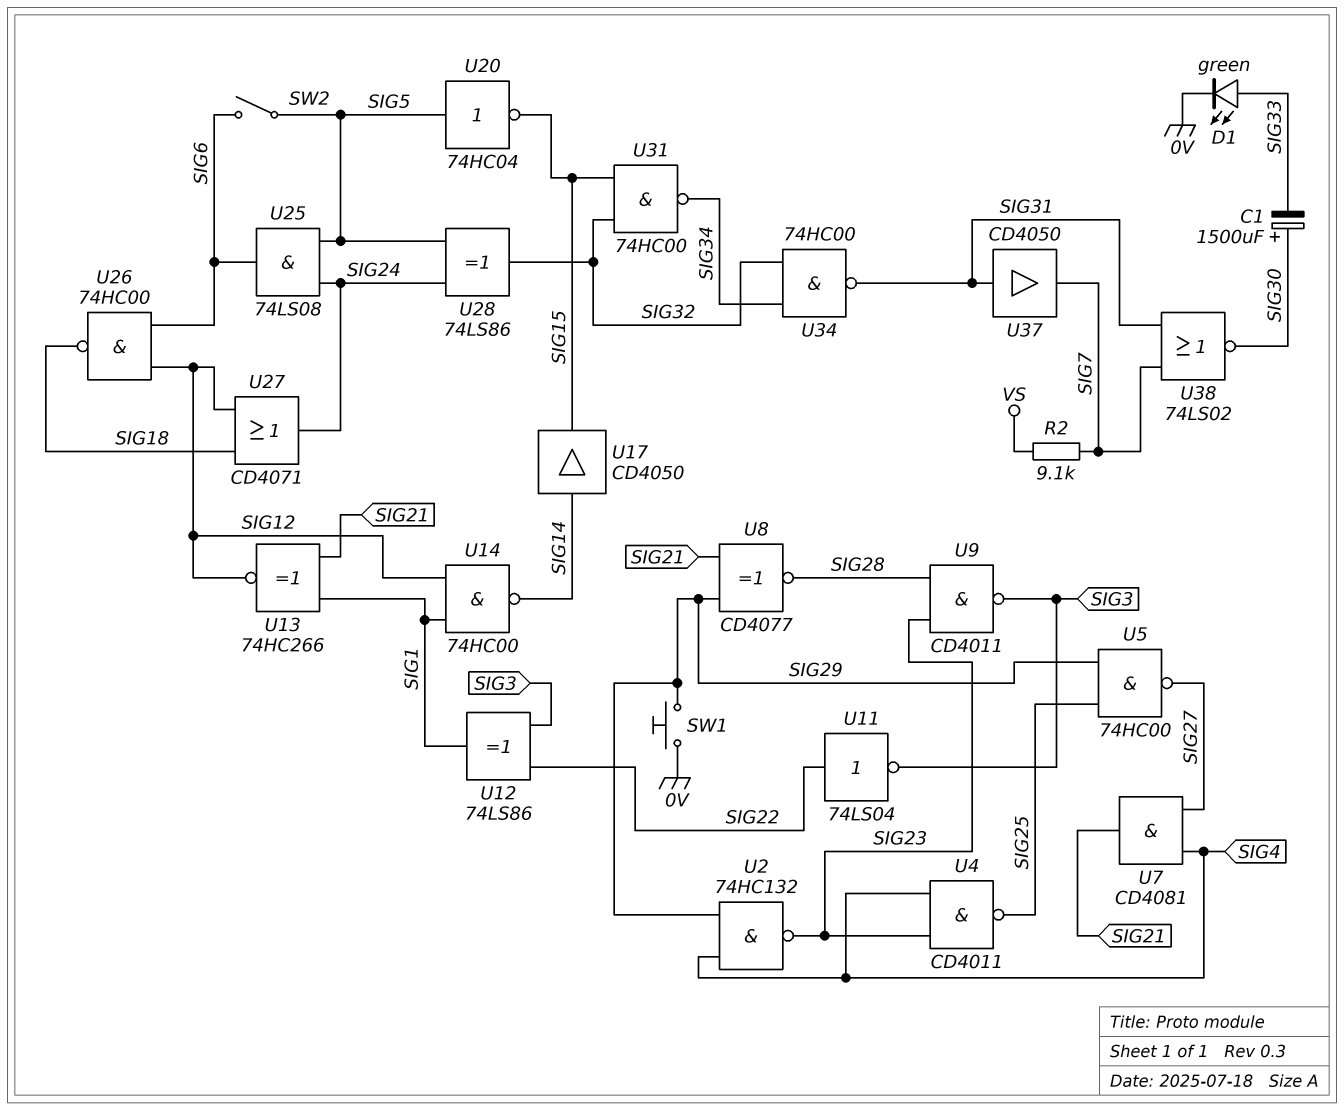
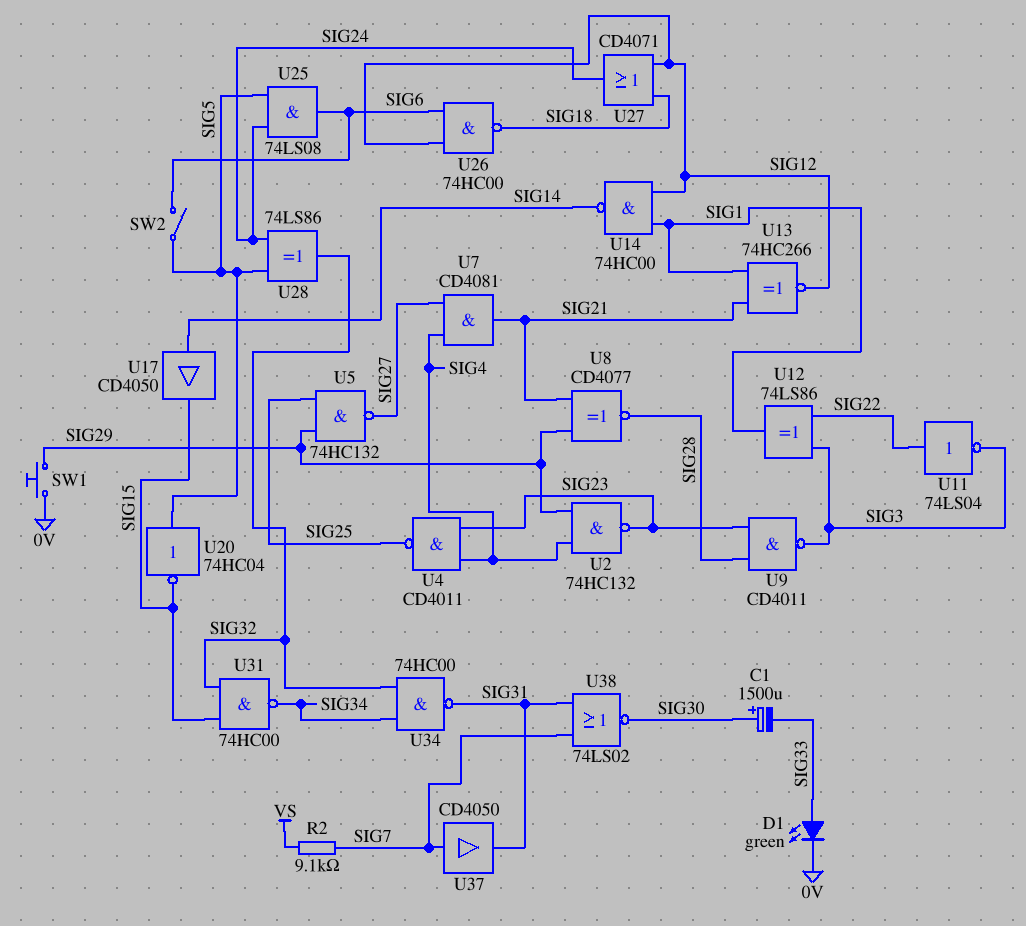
U5: NAND 74HC00 (in SIG25, in SIG29, out SIG27) -> NAND 74HC132 (in SIG25, in SIG29, out SIG27)
U37: buffer CD4050 (in SIG31, out SIG7) -> buffer CD4050 (in SIG7, out SIG31)

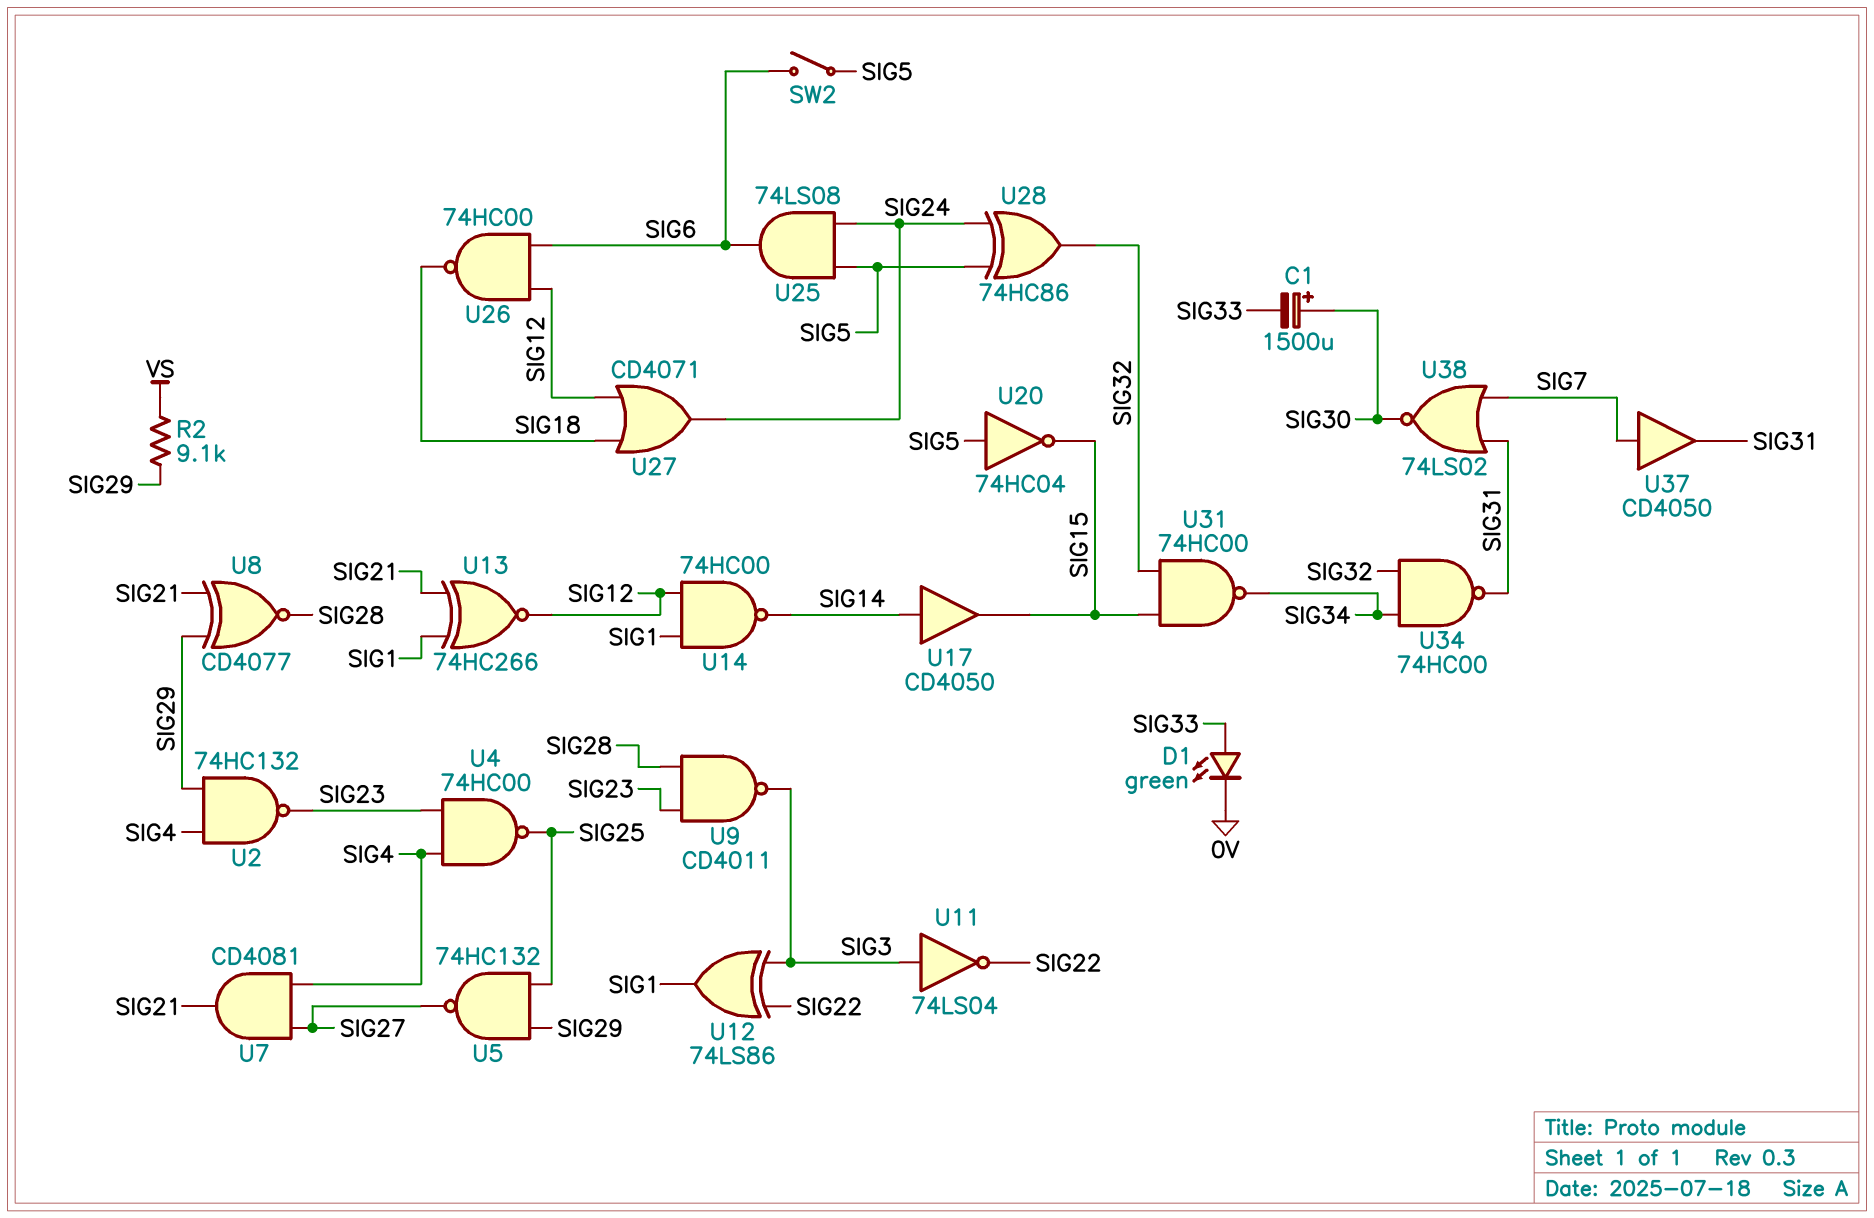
R2: 9.1k (SIG7, VS) -> 9.1k (SIG29, VS)
SW1: button (0V, SIG29) -> none
U4: NAND CD4011 (in SIG4, in SIG23, out SIG25) -> NAND 74HC00 (in SIG4, in SIG23, out SIG25)
U11: NOT 74LS04 (in SIG22, out SIG3) -> NOT 74LS04 (in SIG3, out SIG22)
U28: XOR 74LS86 (in SIG5, in SIG24, out SIG32) -> XOR 74HC86 (in SIG5, in SIG24, out SIG32)

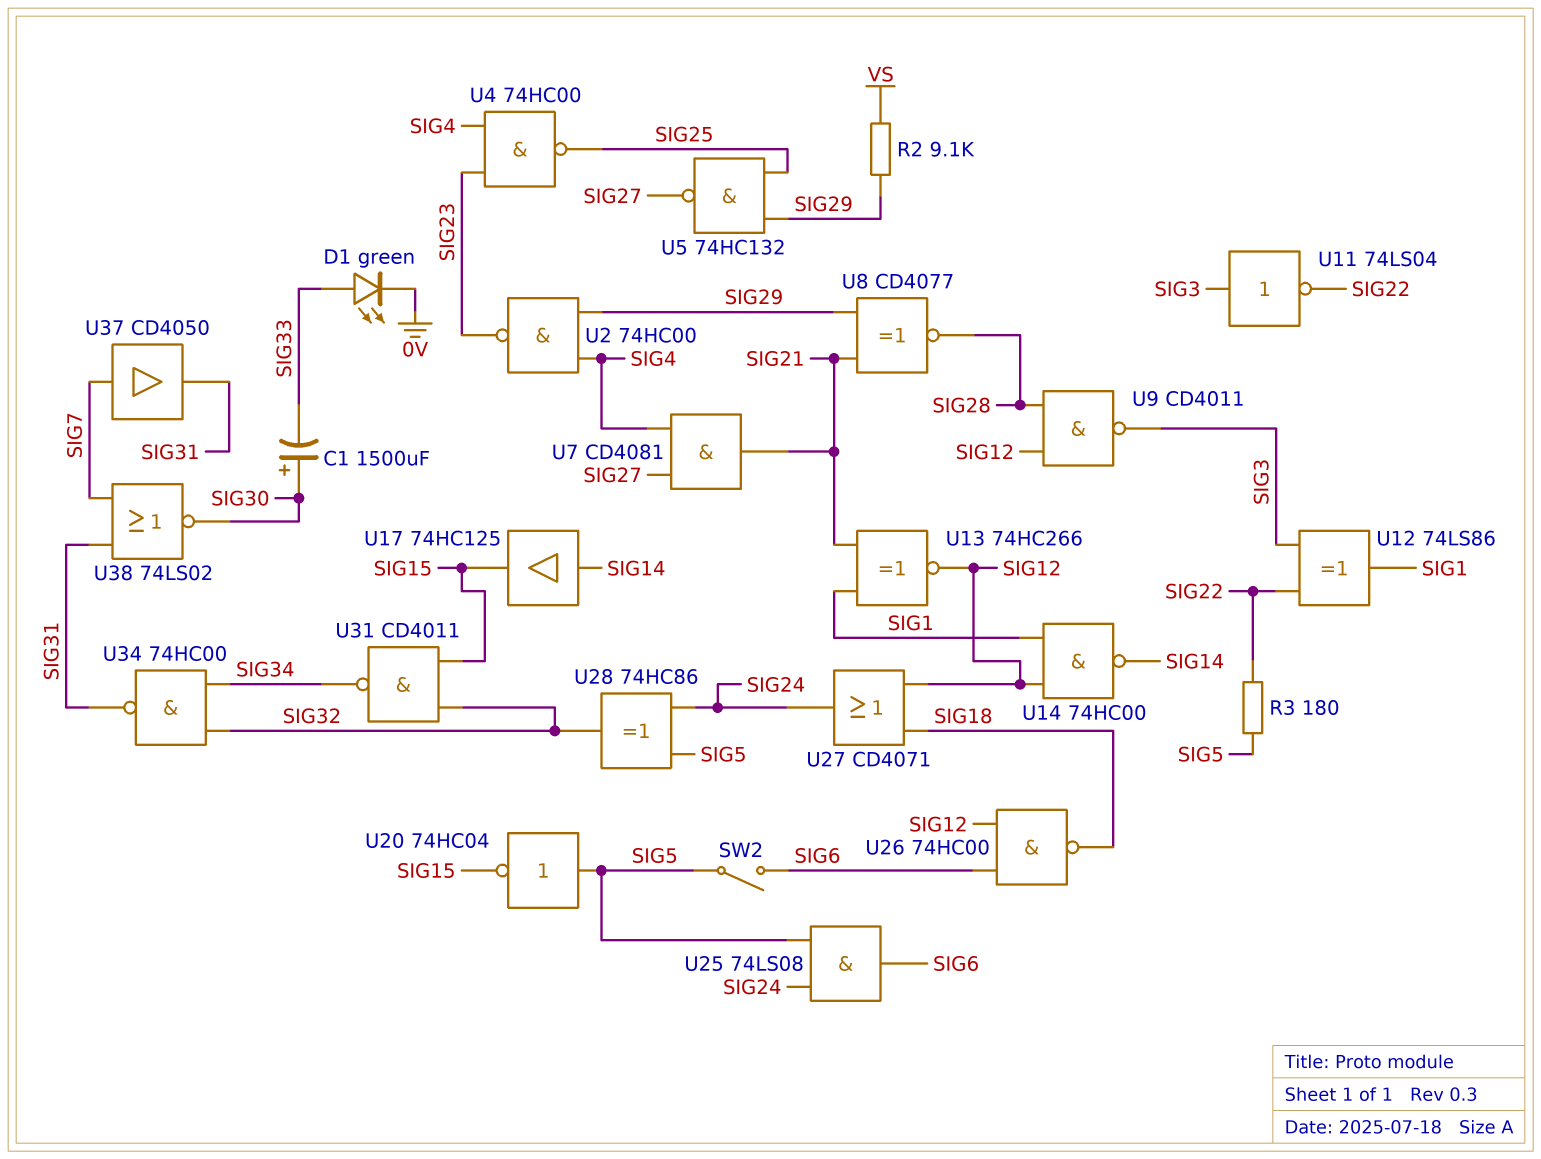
R3: none -> 180 (SIG5, SIG22)
U2: NAND 74HC132 (in SIG4, in SIG29, out SIG23) -> NAND 74HC00 (in SIG4, in SIG29, out SIG23)
U9: NAND CD4011 (in SIG23, in SIG28, out SIG3) -> NAND CD4011 (in SIG12, in SIG28, out SIG3)
U17: buffer CD4050 (in SIG14, out SIG15) -> buffer 74HC125 (in SIG14, out SIG15)
U31: NAND 74HC00 (in SIG15, in SIG32, out SIG34) -> NAND CD4011 (in SIG15, in SIG32, out SIG34)

